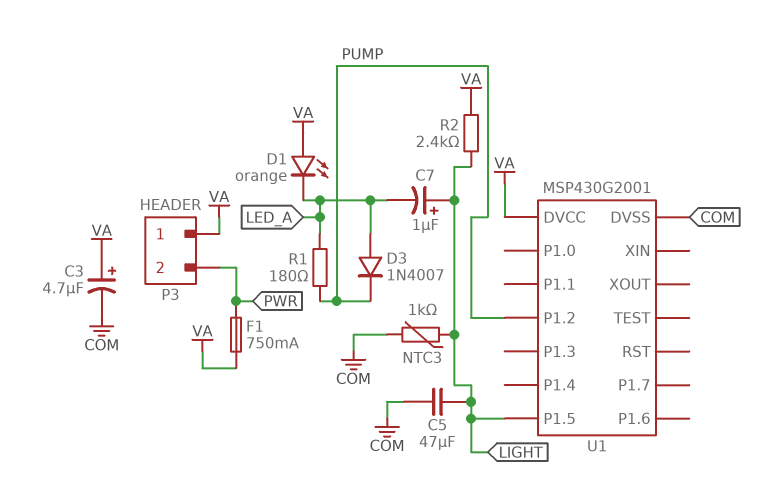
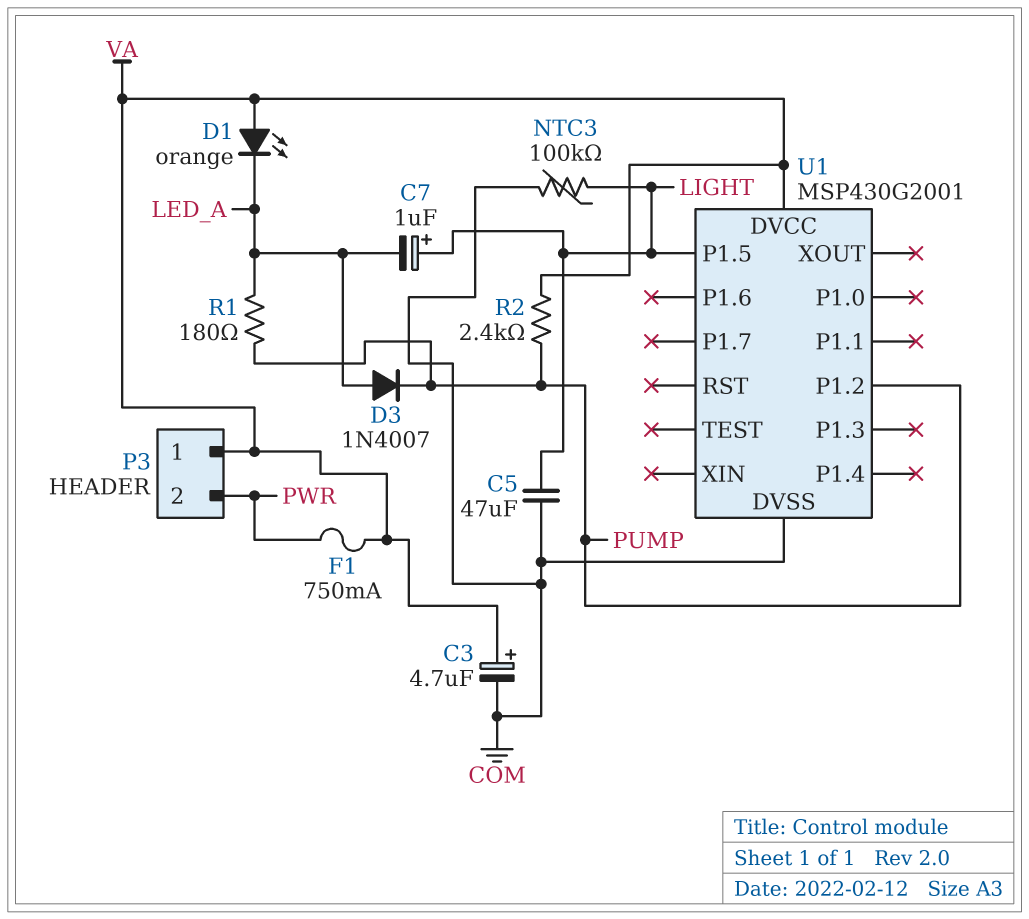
NTC3: 1k (COM, LIGHT) -> 100k (COM, LIGHT)
R2: 2.4k (LIGHT, VA) -> 2.4k (PUMP, VA)

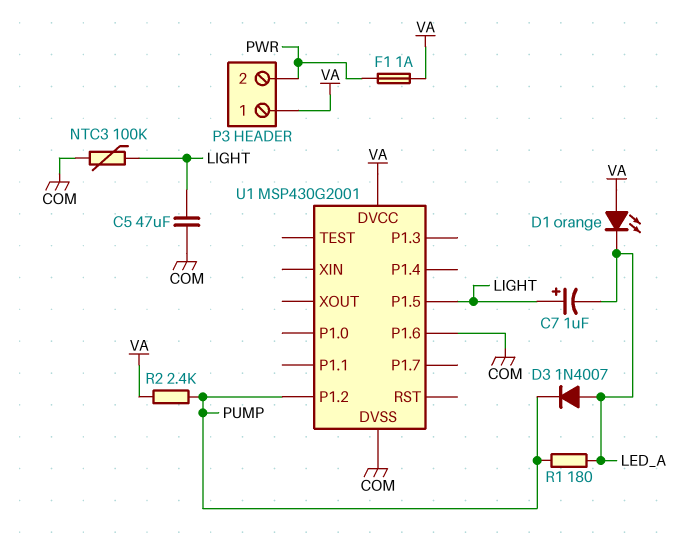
C3: 4.7uF (plus VA, minus COM) -> none
F1: 750mA (PWR, VA) -> 1A (PWR, VA)
U1 pin P1.6: none -> COM

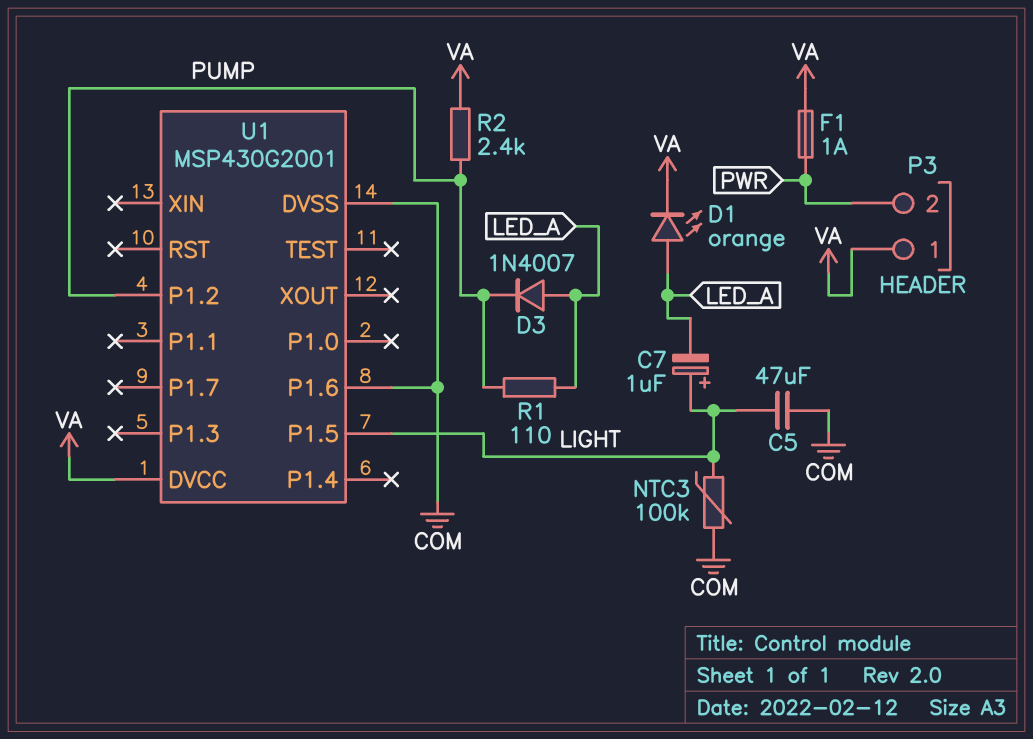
D1: LED orange (A VA, K LED_A) -> LED orange (A LED_A, K VA)
R1: 180 (LED_A, PUMP) -> 110 (LED_A, PUMP)

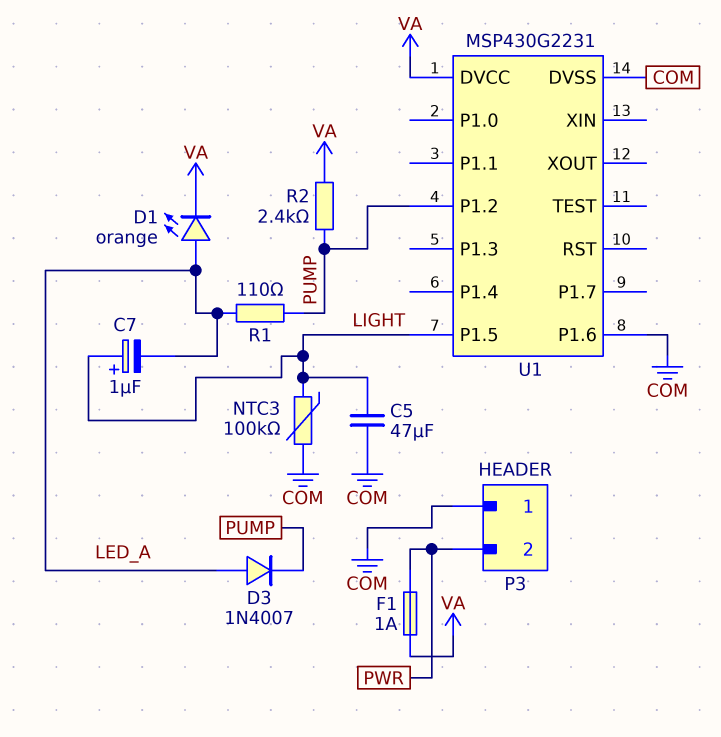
P3 pin 1: VA -> COM
U1: MSP430G2001 -> MSP430G2231

